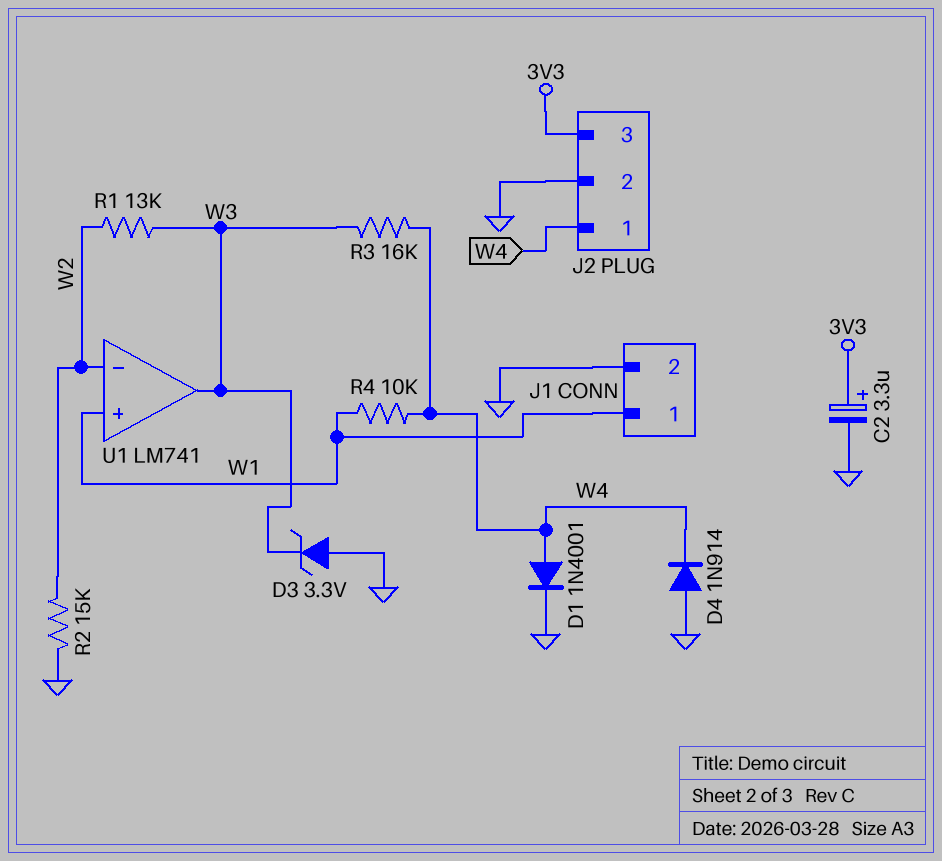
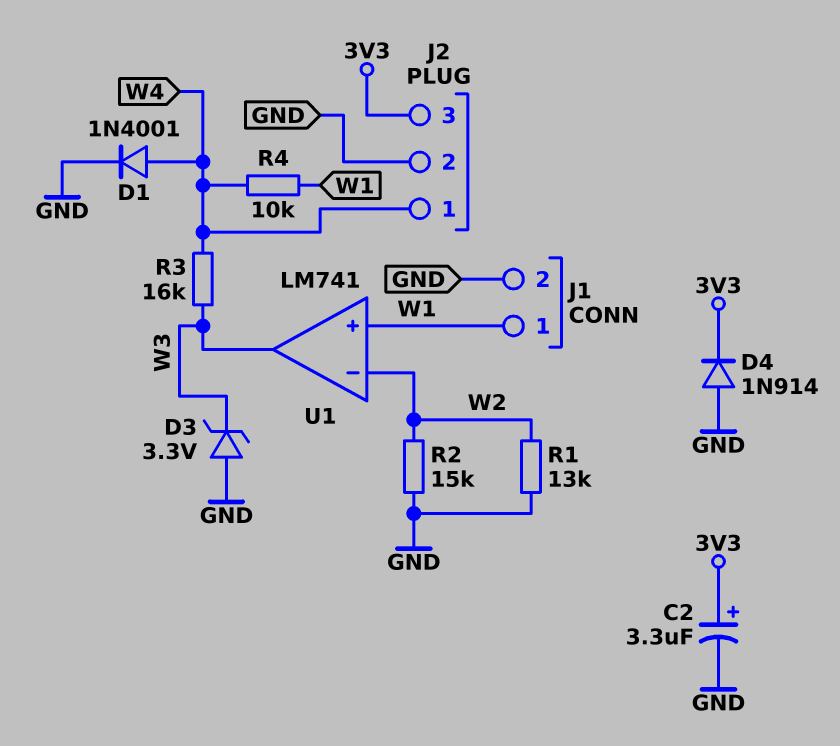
D4: diode 1N914 (A GND, K W4) -> diode 1N914 (A GND, K 3V3)
R1: 13k (W2, W3) -> 13k (GND, W2)

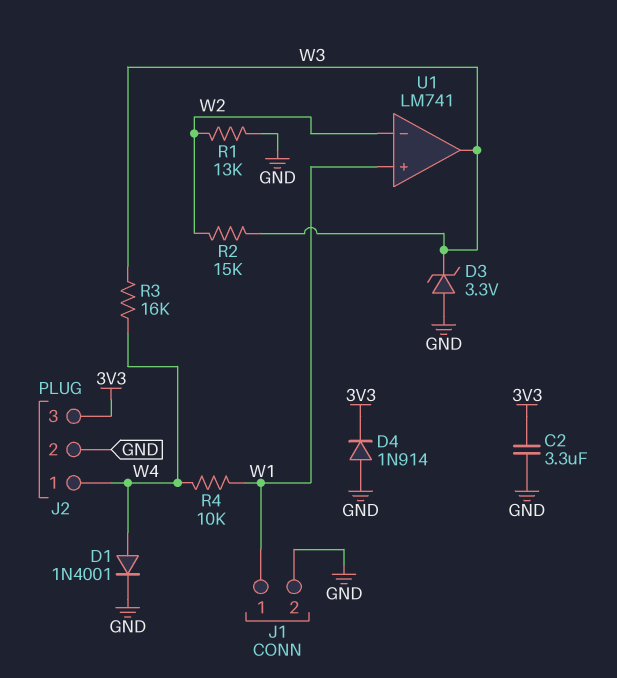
C2: 3.3uF (plus 3V3, minus GND) -> 3.3uF (3V3, GND)
R2: 15k (GND, W2) -> 15k (W2, W3)

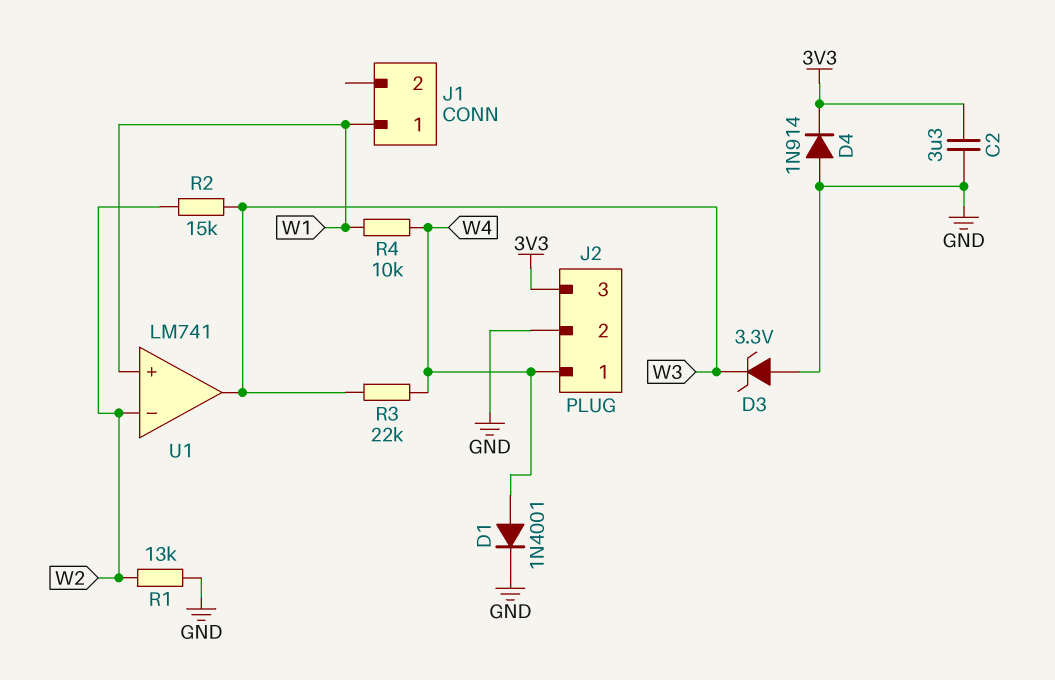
J1 pin 2: GND -> none
R3: 16k (W3, W4) -> 22k (W3, W4)

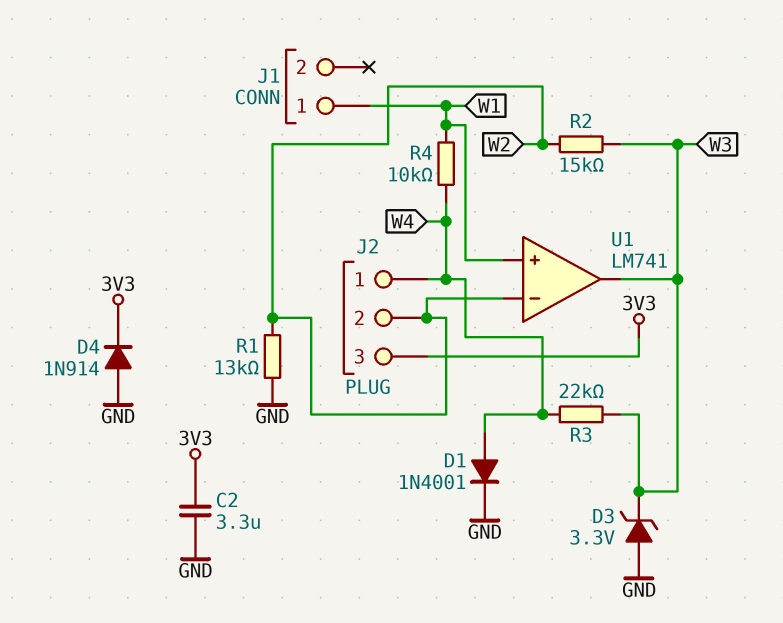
J2 pin 2: GND -> W2

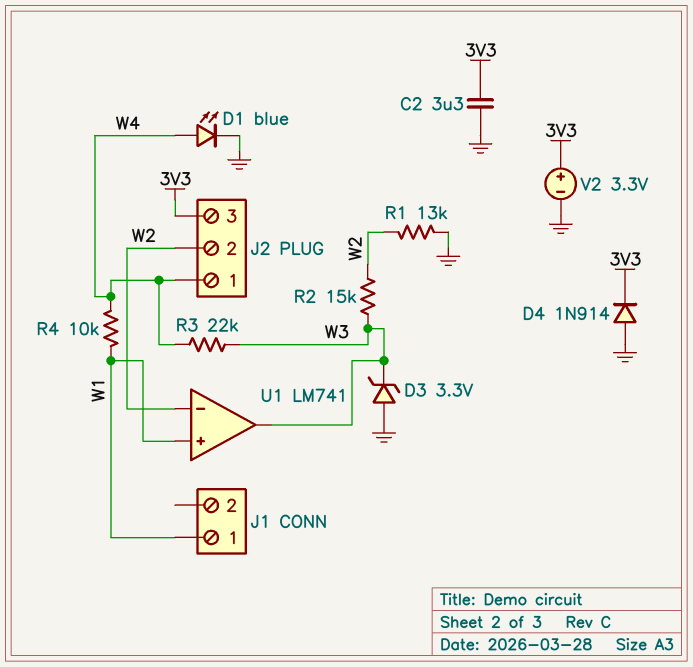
D1: diode 1N4001 (A W4, K GND) -> LED blue (A W4, K GND)
V2: none -> 3.3V (plus 3V3, minus GND)

